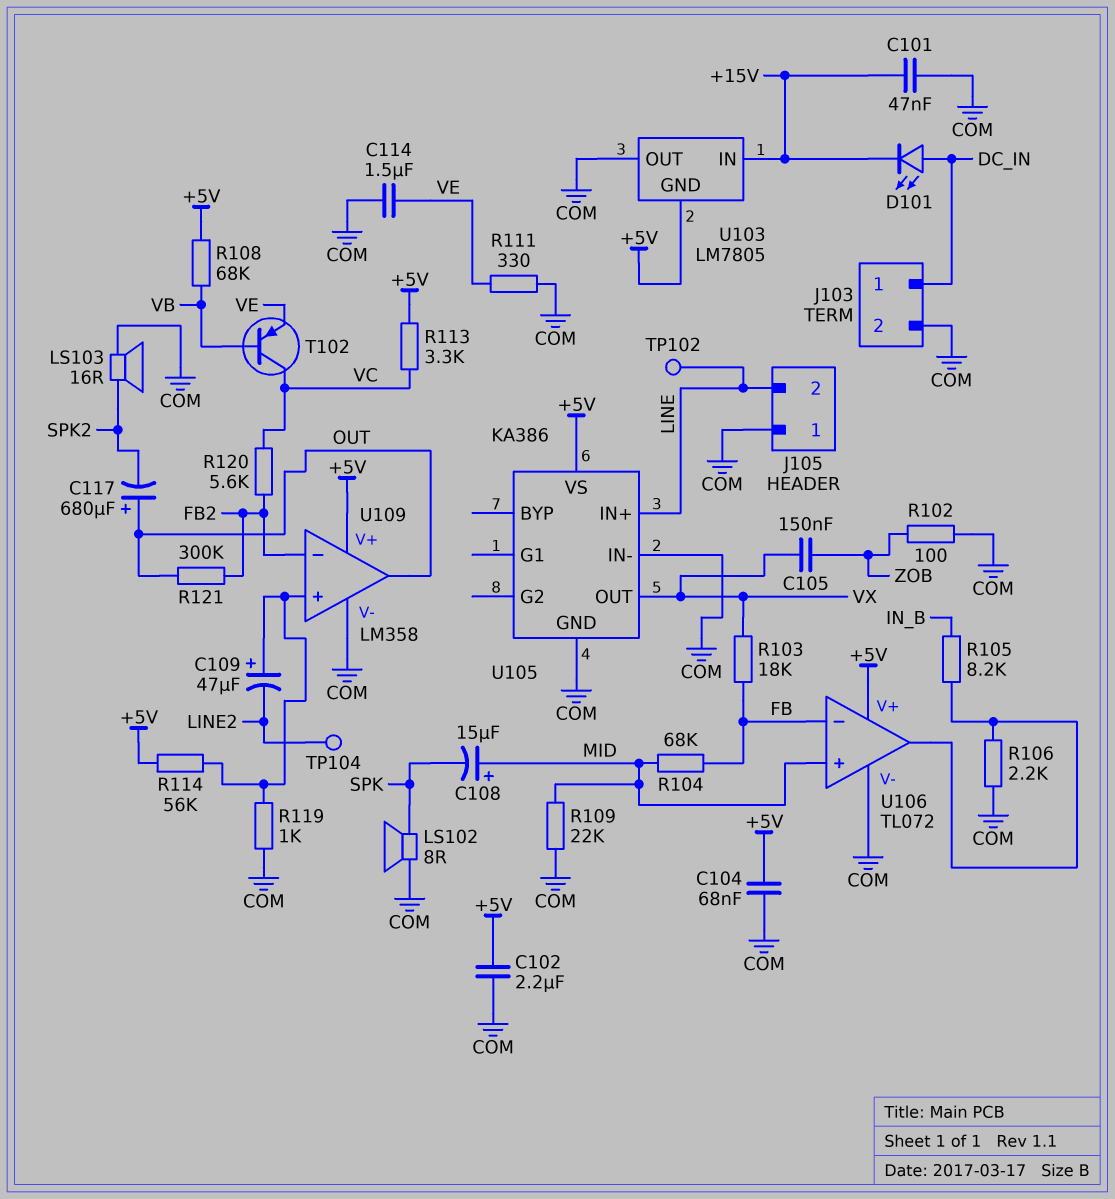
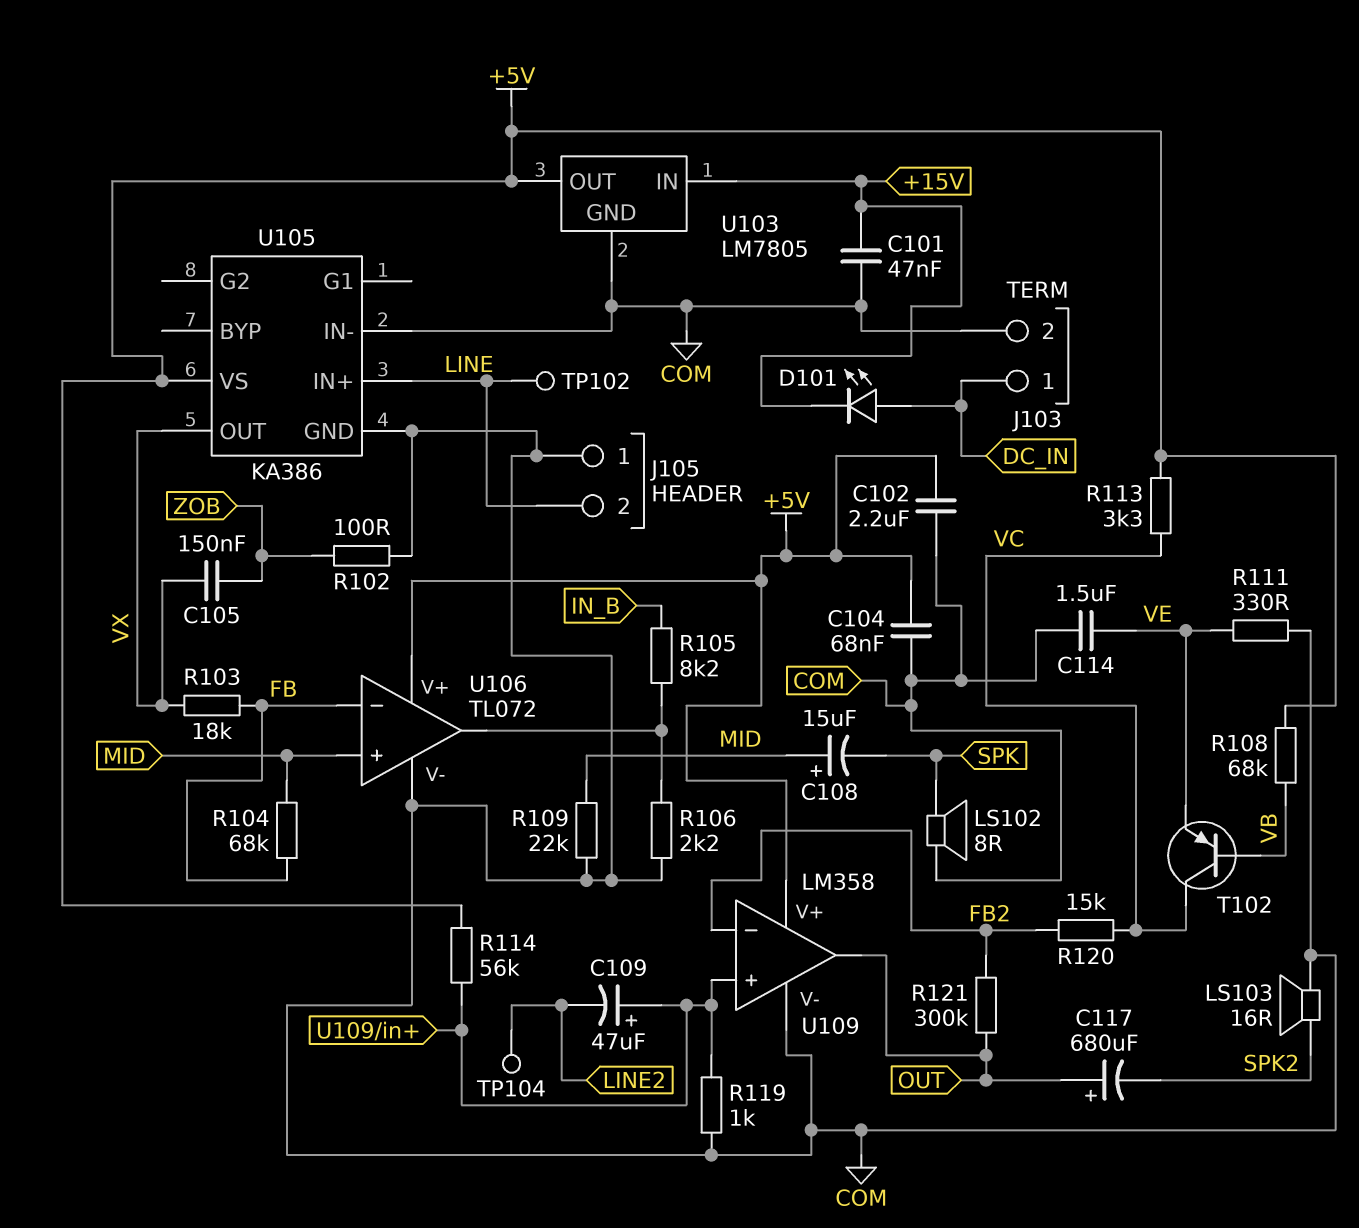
R120: 5.6k (FB2, VC) -> 15k (FB2, VC)
U103 pin GND: +5V -> COM
U103 pin OUT: COM -> +5V

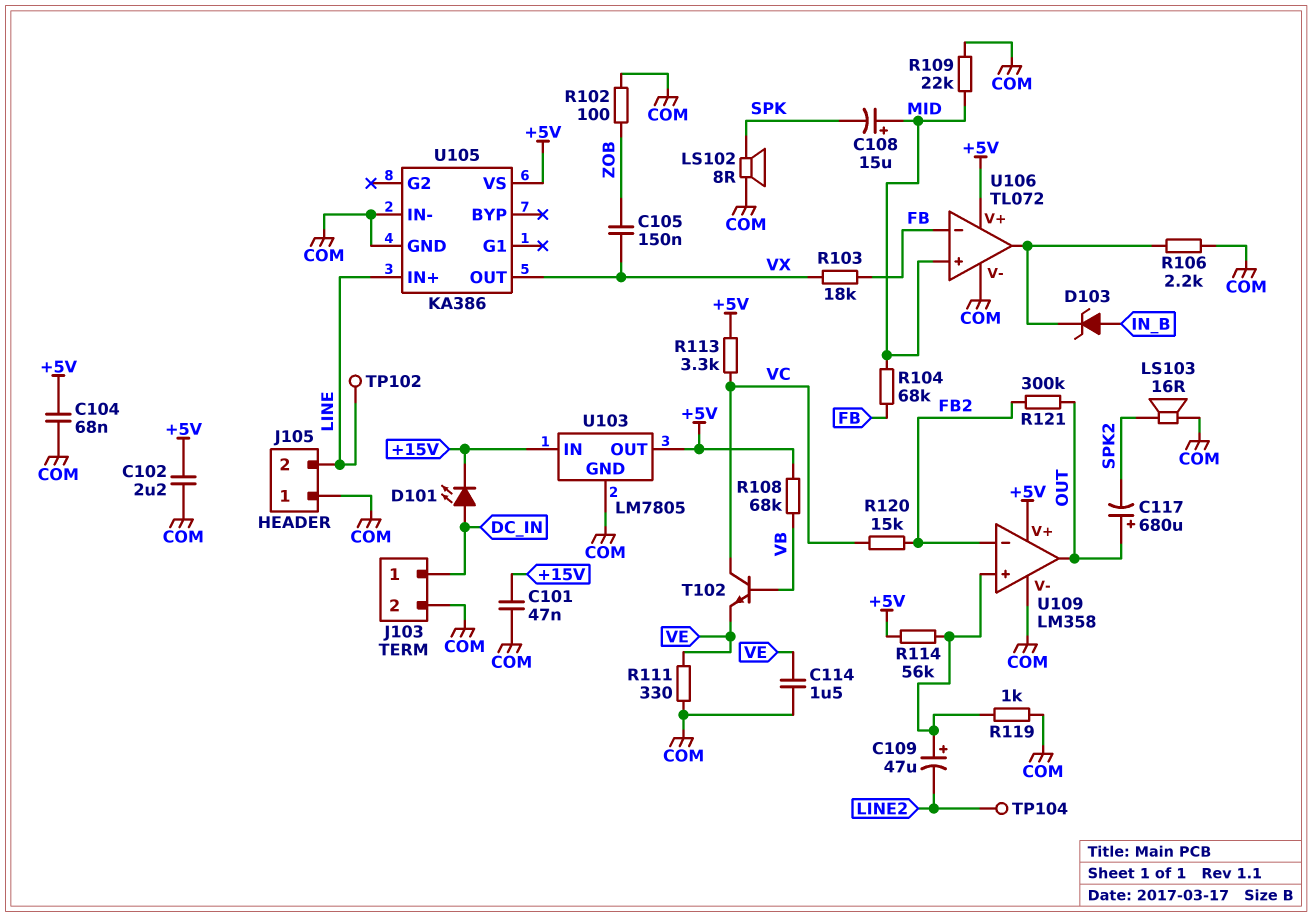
D103: none -> zener (A IN_B, K U106/out)
R105: 8.2k (IN_B, U106/out) -> none
T102: PNP (B VB, C VC, E VE) -> NPN (B VB, C VC, E VE)

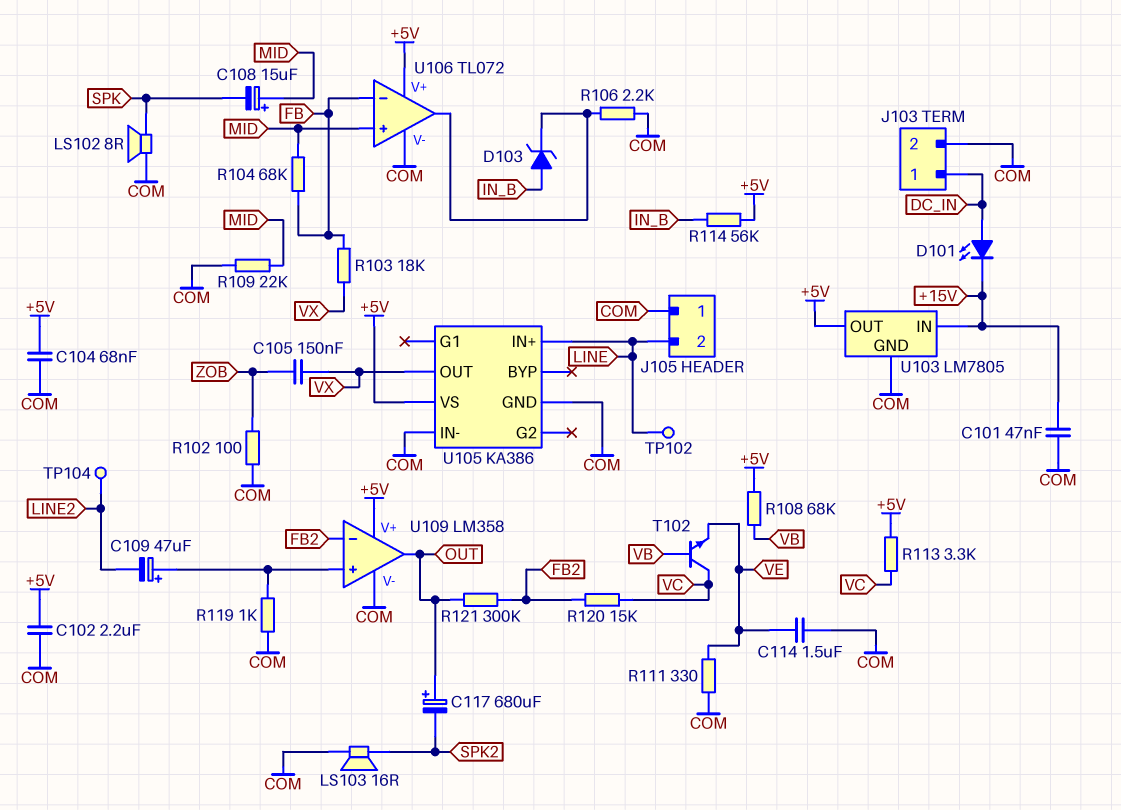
R114: 56k (+5V, U109/in+) -> 56k (+5V, IN_B)

